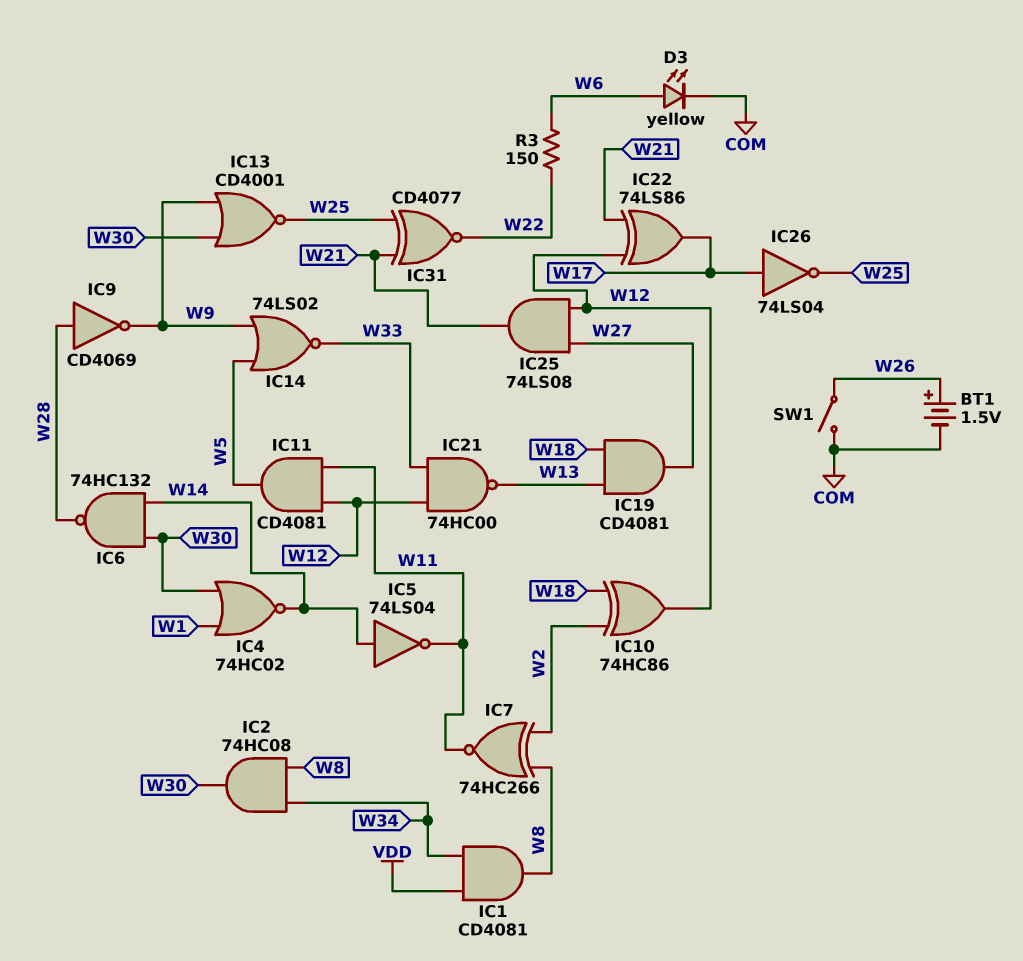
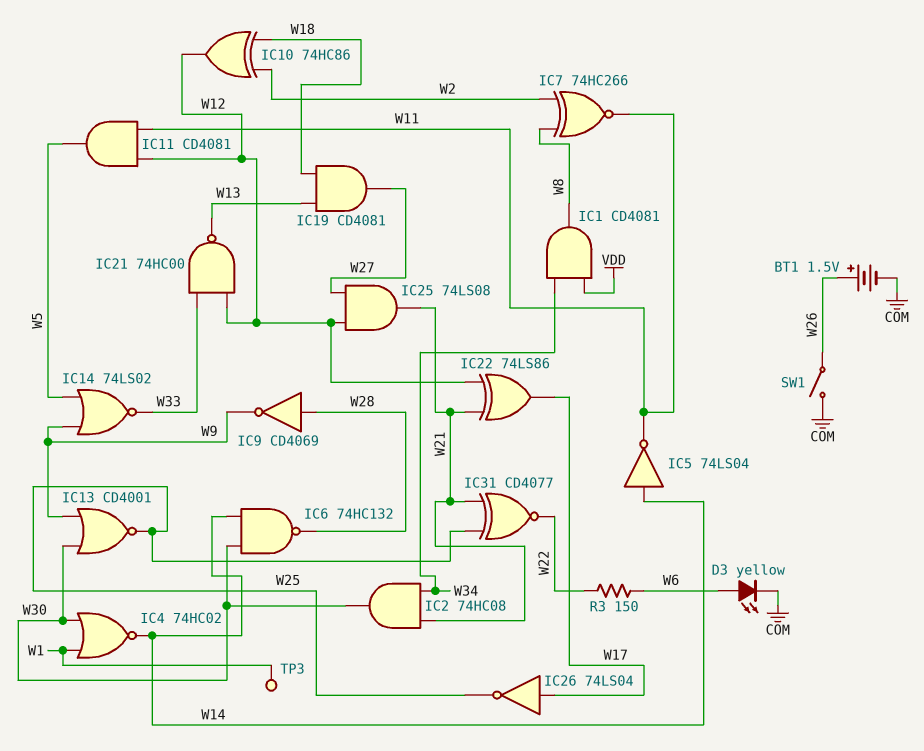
IC2: AND 74HC08 (in W8, in W34, out W30) -> AND 74HC08 (in W21, in W34, out W30)
TP3: none -> test point (W1)

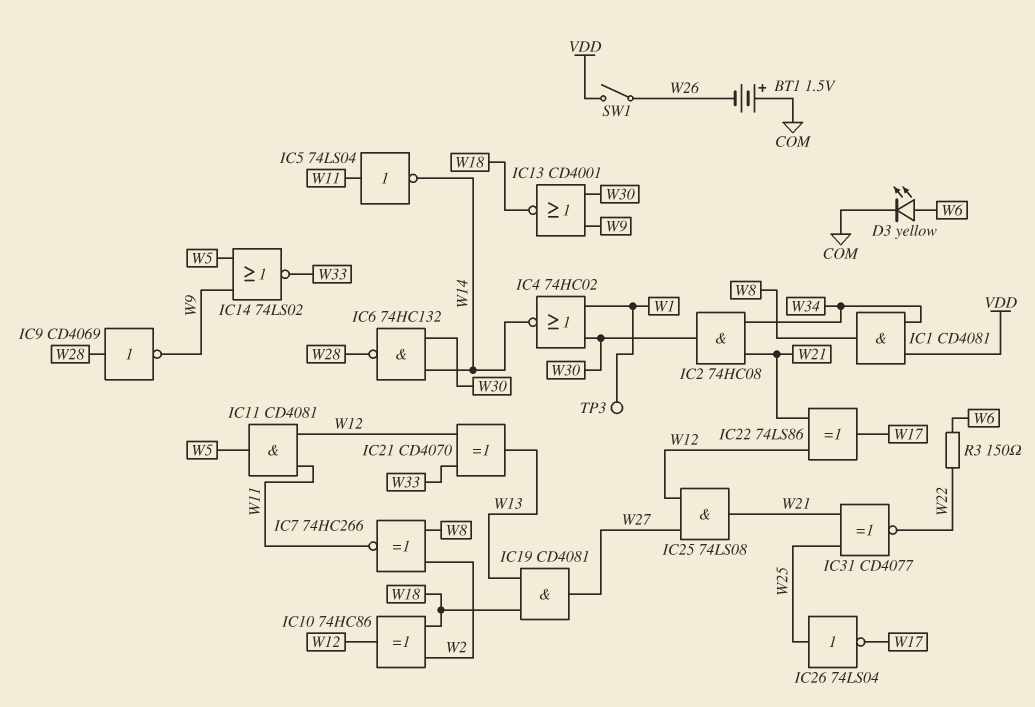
BT1: 1.5V (plus W26, minus COM) -> 1.5V (plus COM, minus W26)
IC5: NOT 74LS04 (in W14, out W11) -> NOT 74LS04 (in W11, out W14)
IC13: NOR CD4001 (in W9, in W30, out W25) -> NOR CD4001 (in W9, in W30, out W18)
IC21: NAND 74HC00 (in W12, in W33, out W13) -> XOR CD4070 (in W12, in W33, out W13)
IC26: NOT 74LS04 (in W17, out W25) -> NOT 74LS04 (in W25, out W17)
SW1: switch (COM, W26) -> switch (VDD, W26)

